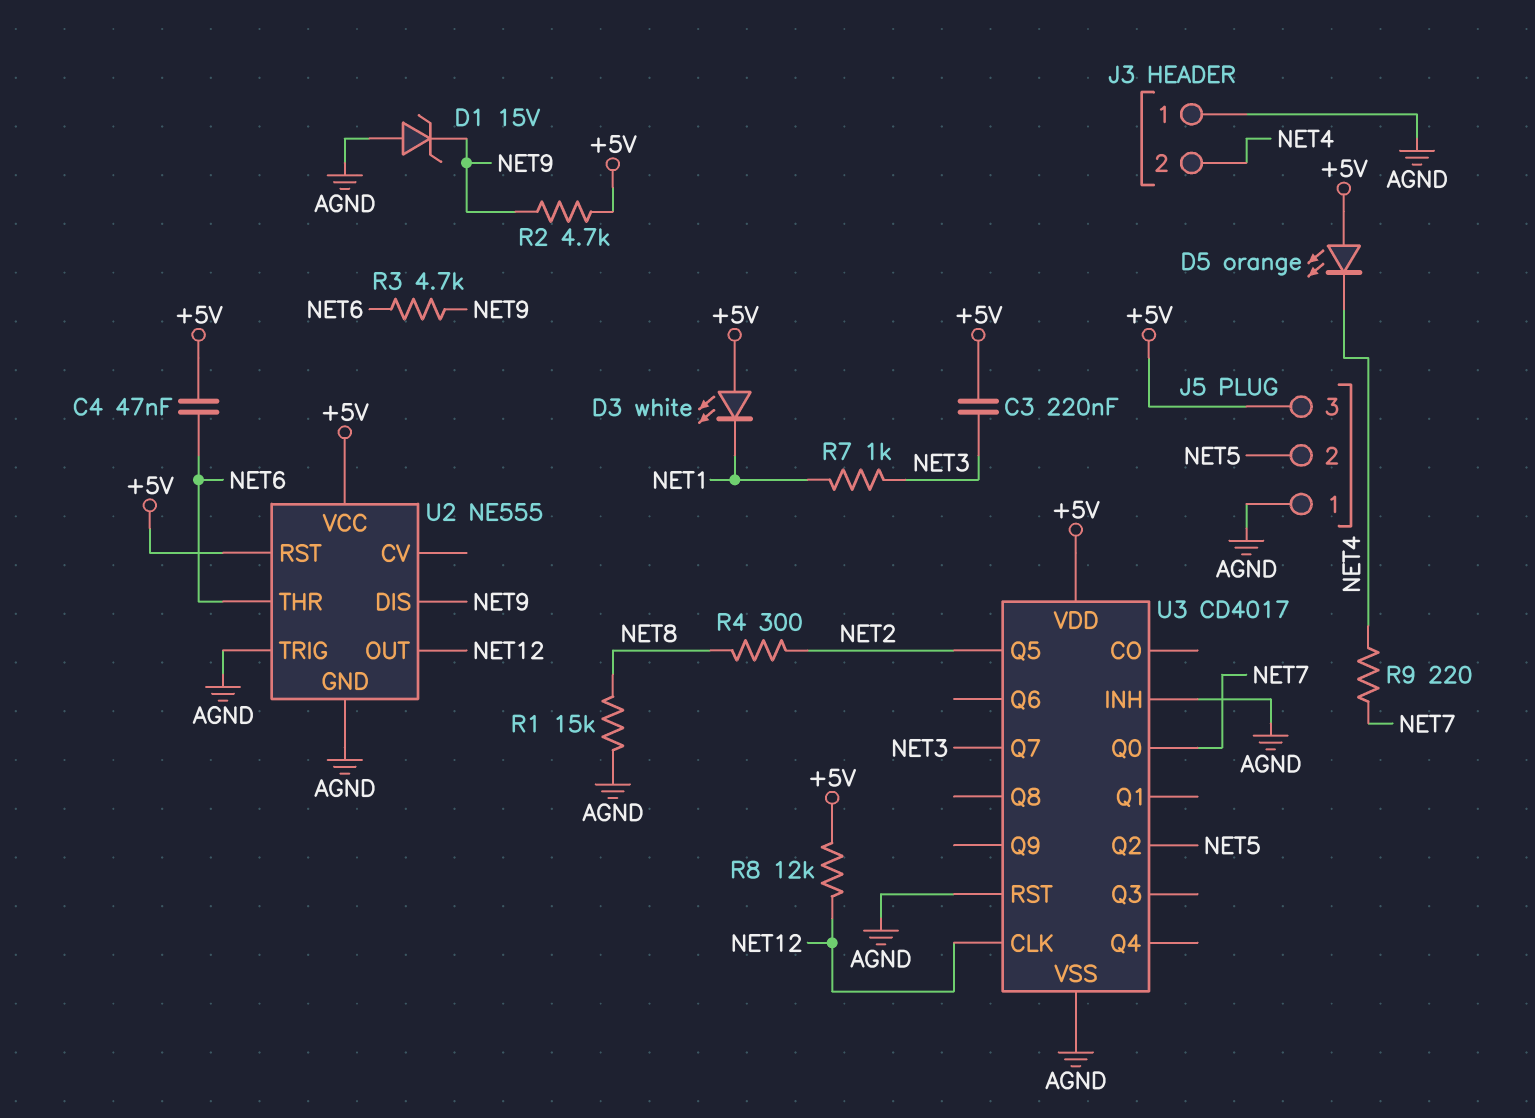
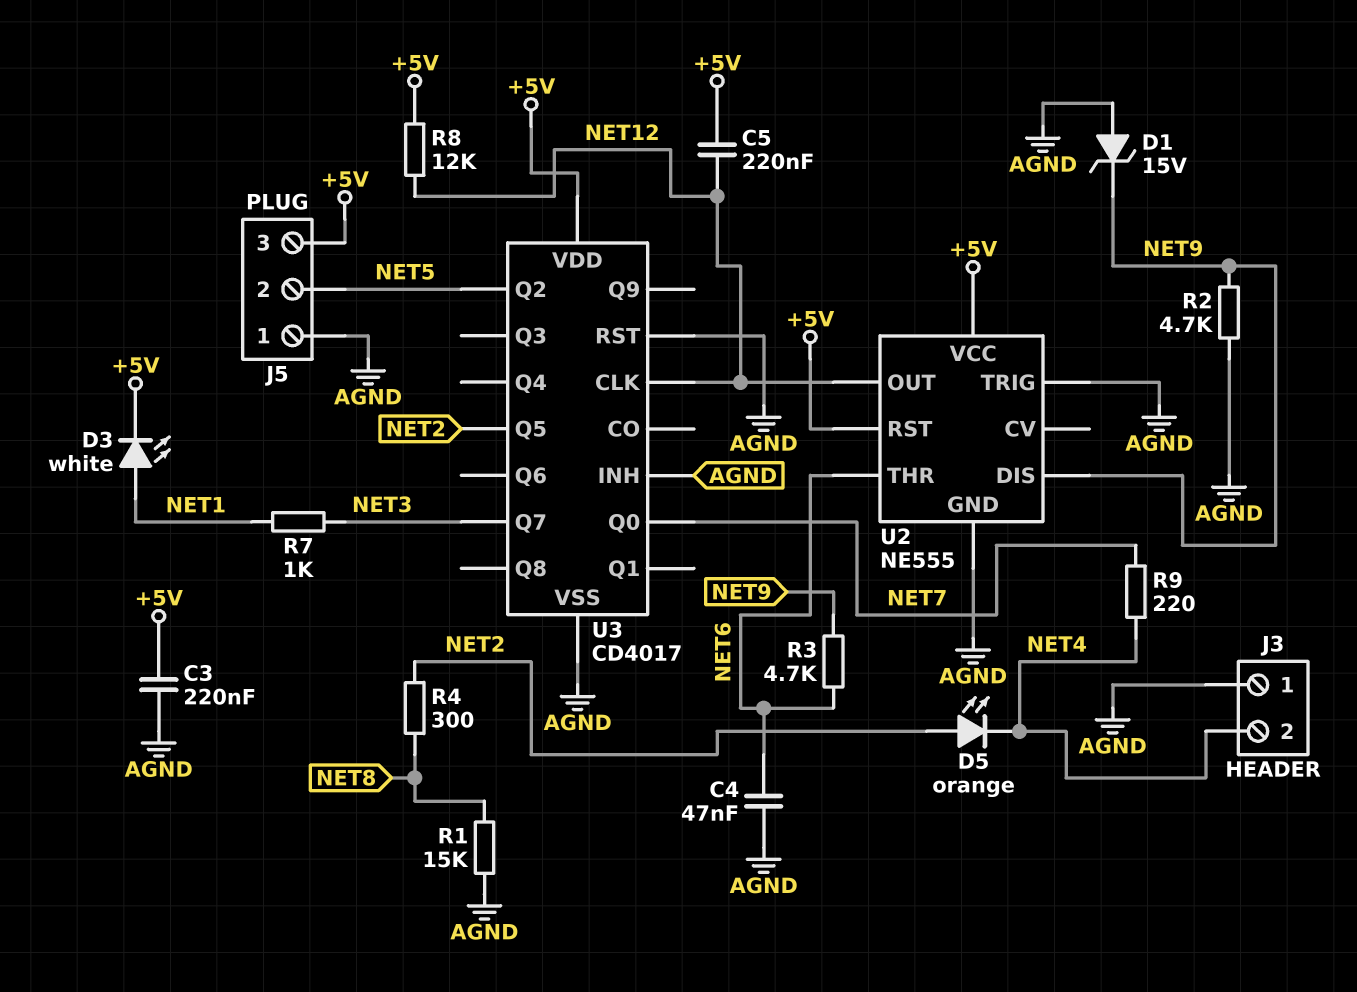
C3: 220nF (+5V, NET3) -> 220nF (+5V, AGND)
C4: 47nF (+5V, NET6) -> 47nF (AGND, NET6)
C5: none -> 220nF (+5V, NET12)
D3: LED white (A +5V, K NET1) -> LED white (A NET1, K +5V)
D5: LED orange (A +5V, K NET4) -> LED orange (A NET2, K NET4)
R2: 4.7k (+5V, NET9) -> 4.7k (AGND, NET9)

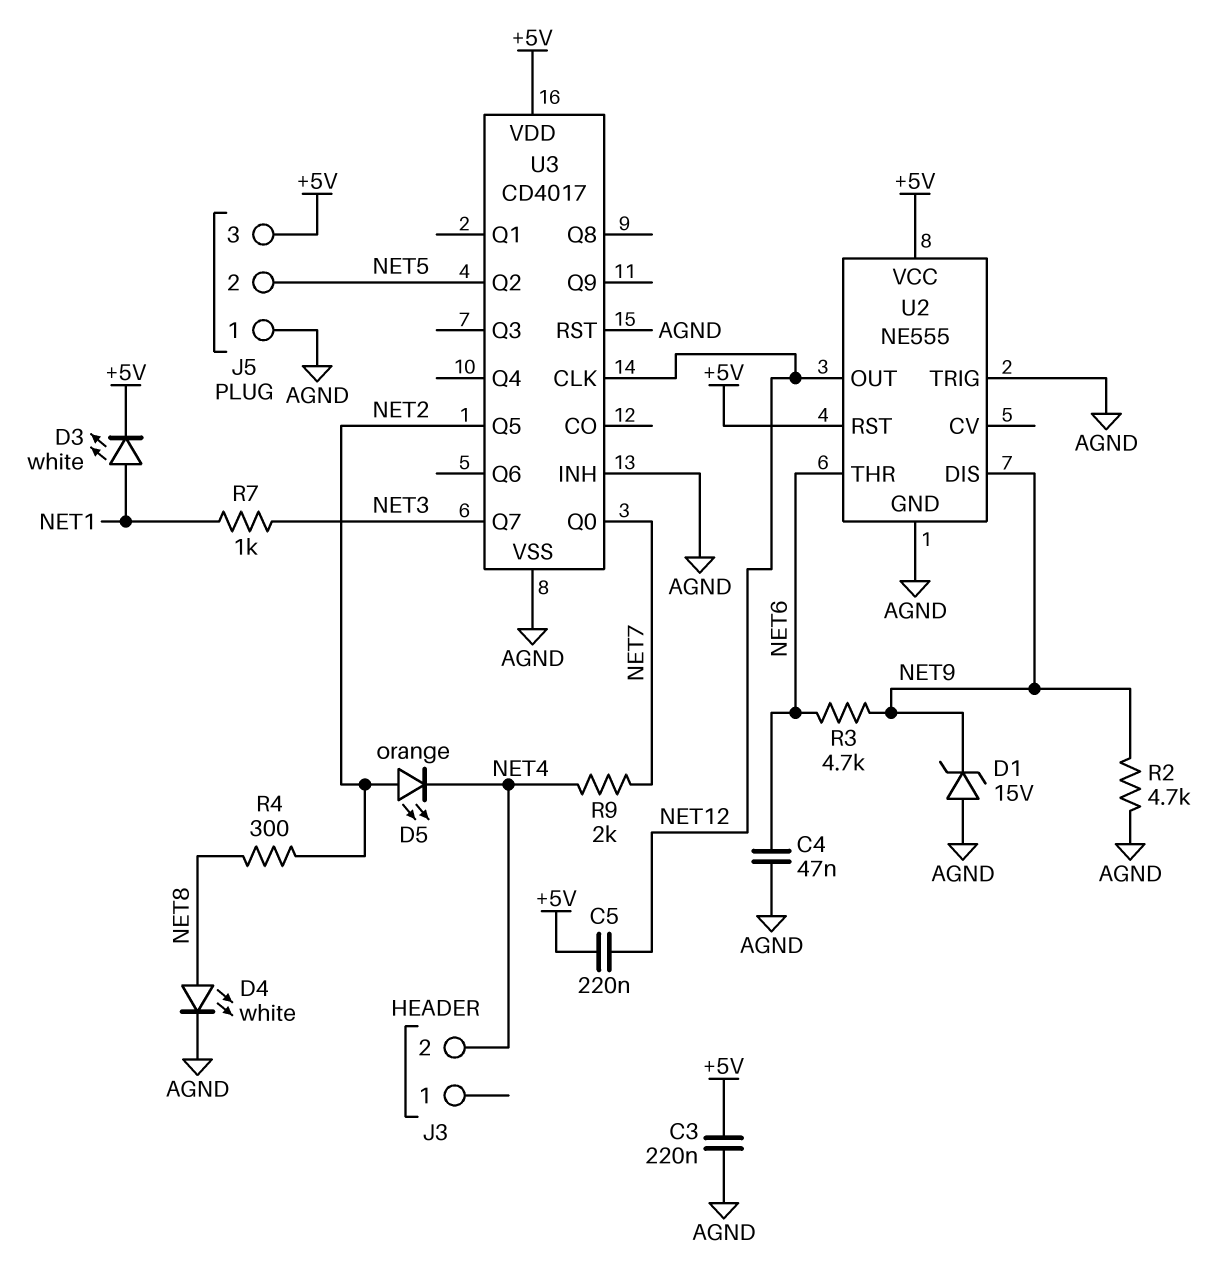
D4: none -> LED white (A NET8, K AGND)
J3 pin 1: AGND -> none
R1: 15k (AGND, NET8) -> none
R8: 12k (+5V, NET12) -> none
R9: 220 (NET4, NET7) -> 2k (NET4, NET7)

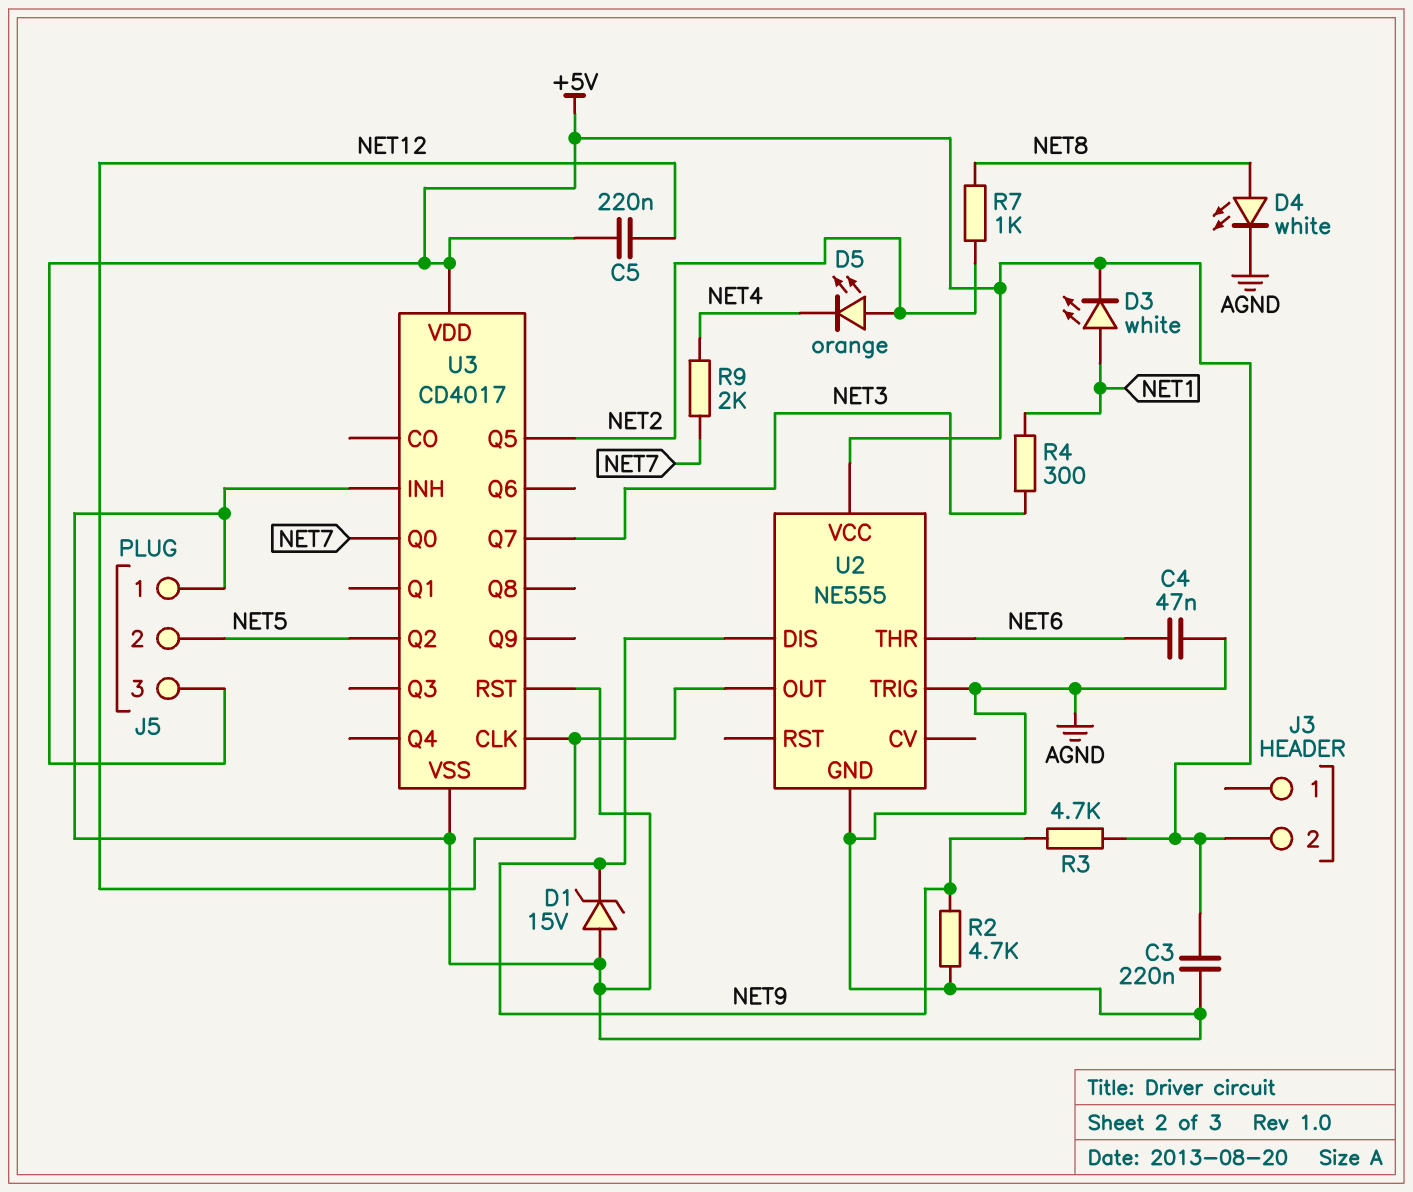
J3 pin 2: NET4 -> +5V
R3: 4.7k (NET6, NET9) -> 4.7k (+5V, NET9)
R4: 300 (NET2, NET8) -> 300 (NET1, NET3)
R7: 1k (NET1, NET3) -> 1k (NET2, NET8)
U2 pin RST: +5V -> none

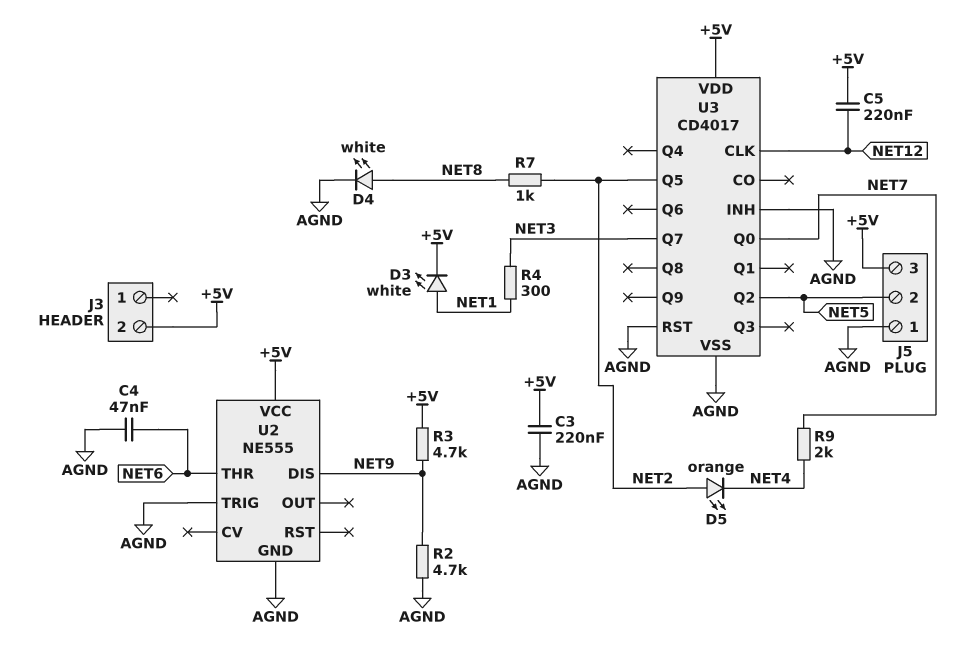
D1: zener 15V (A AGND, K NET9) -> none
U2 pin OUT: NET12 -> none

